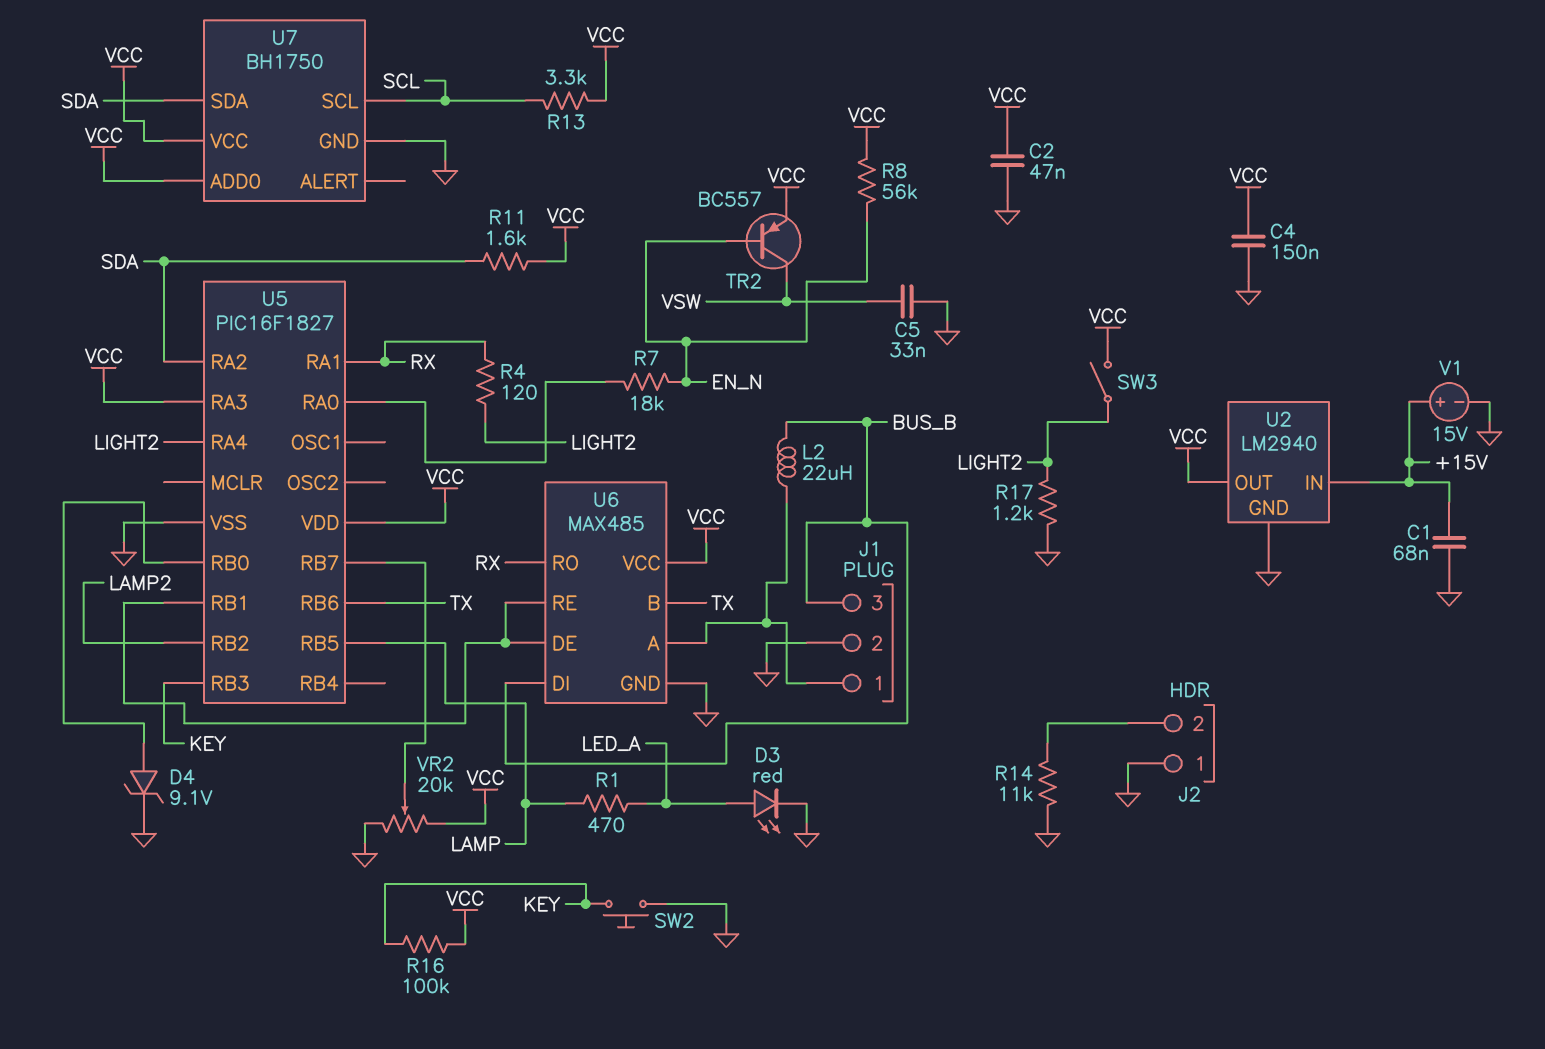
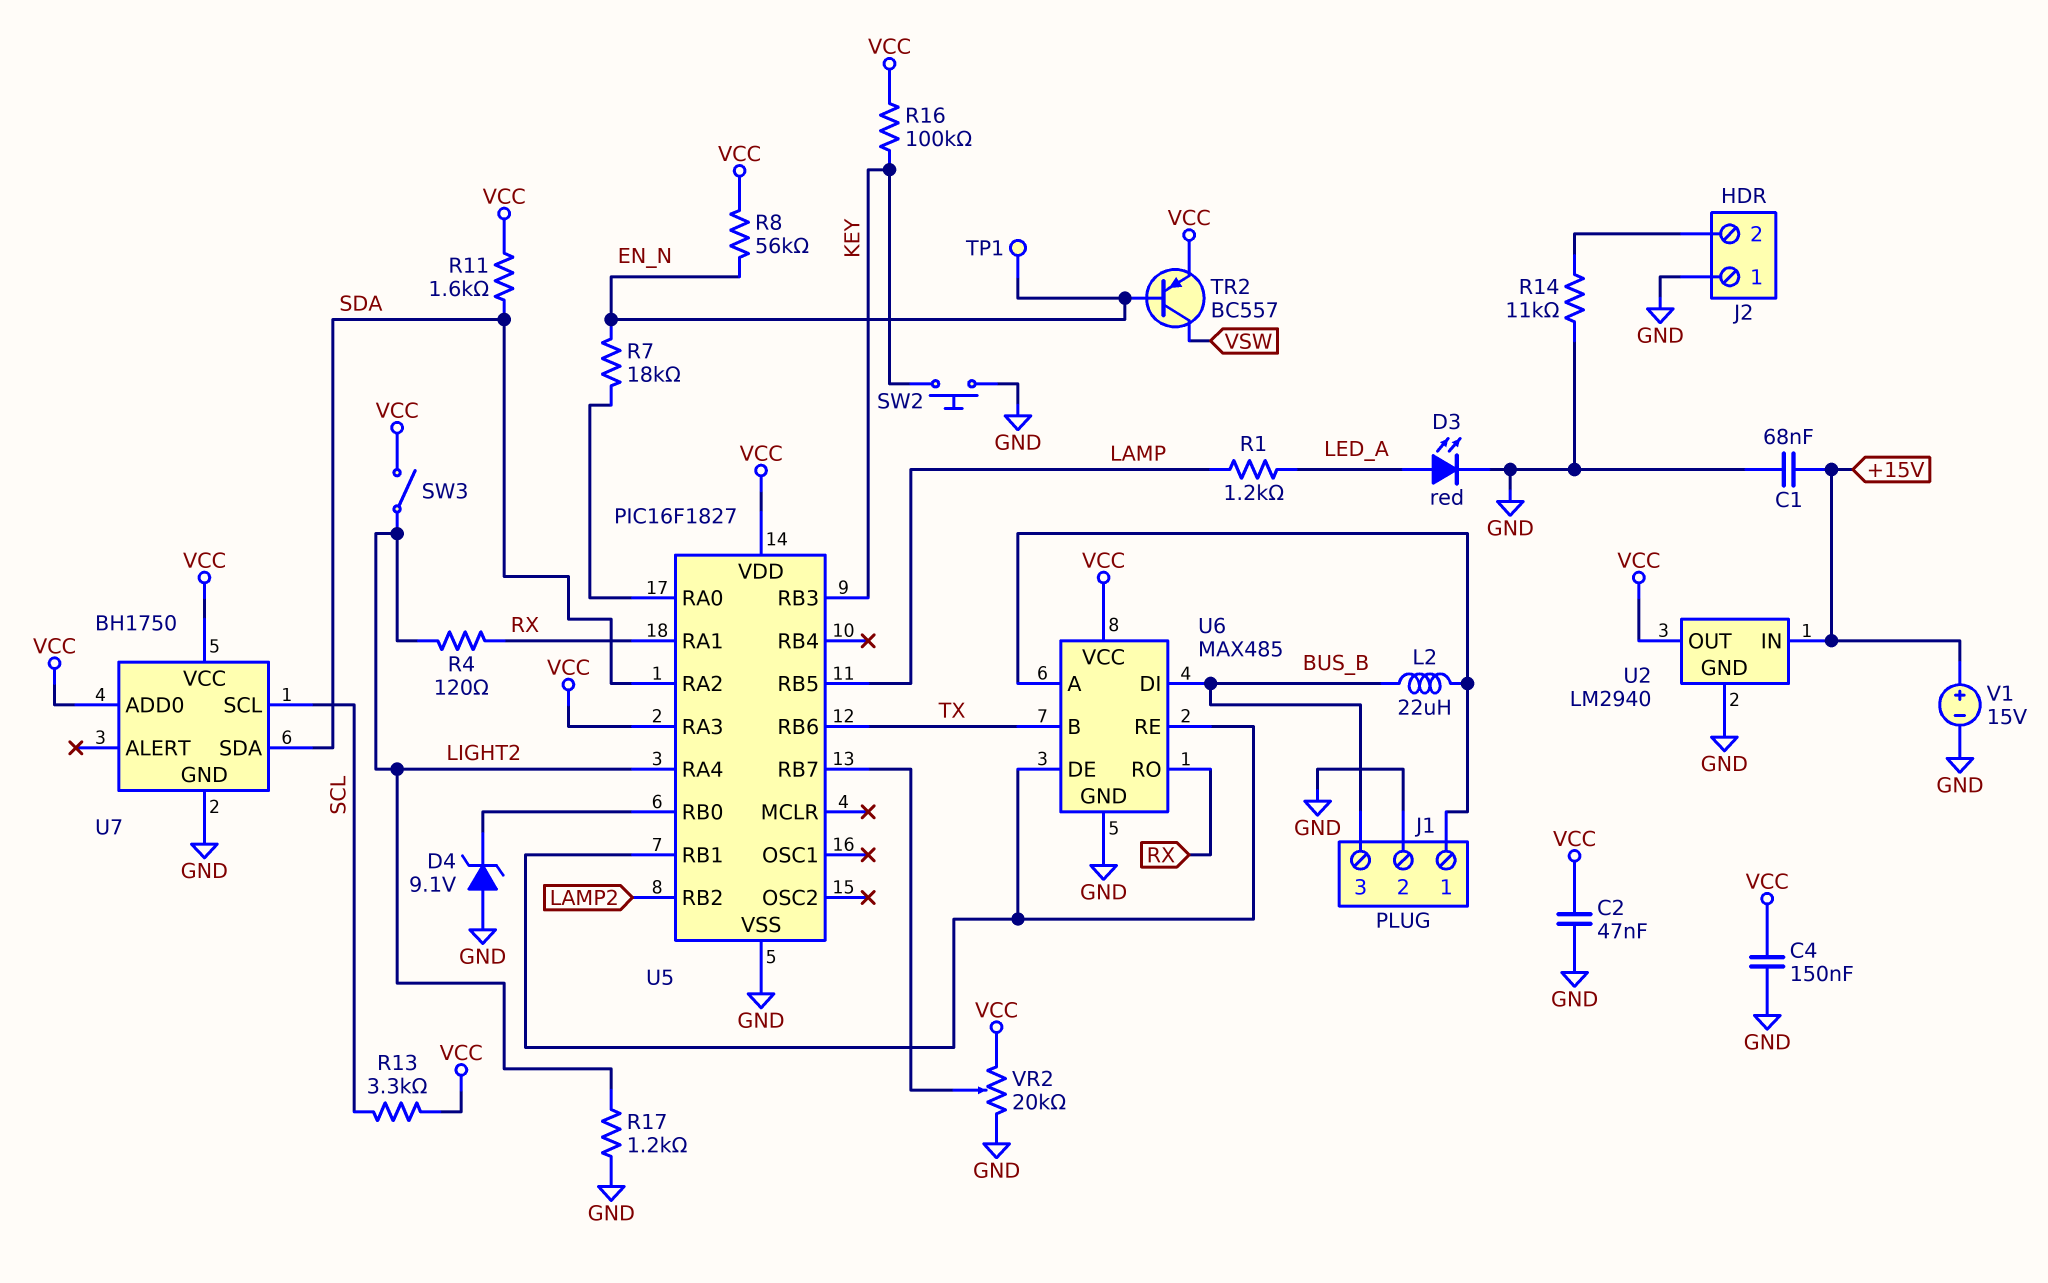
C5: 33nF (GND, VSW) -> none
D4: zener 9.1V (A U5/RB0, K GND) -> zener 9.1V (A GND, K U5/RB0)
R1: 470 (LAMP, LED_A) -> 1.2k (LAMP, LED_A)
TP1: none -> test point (EN_N)

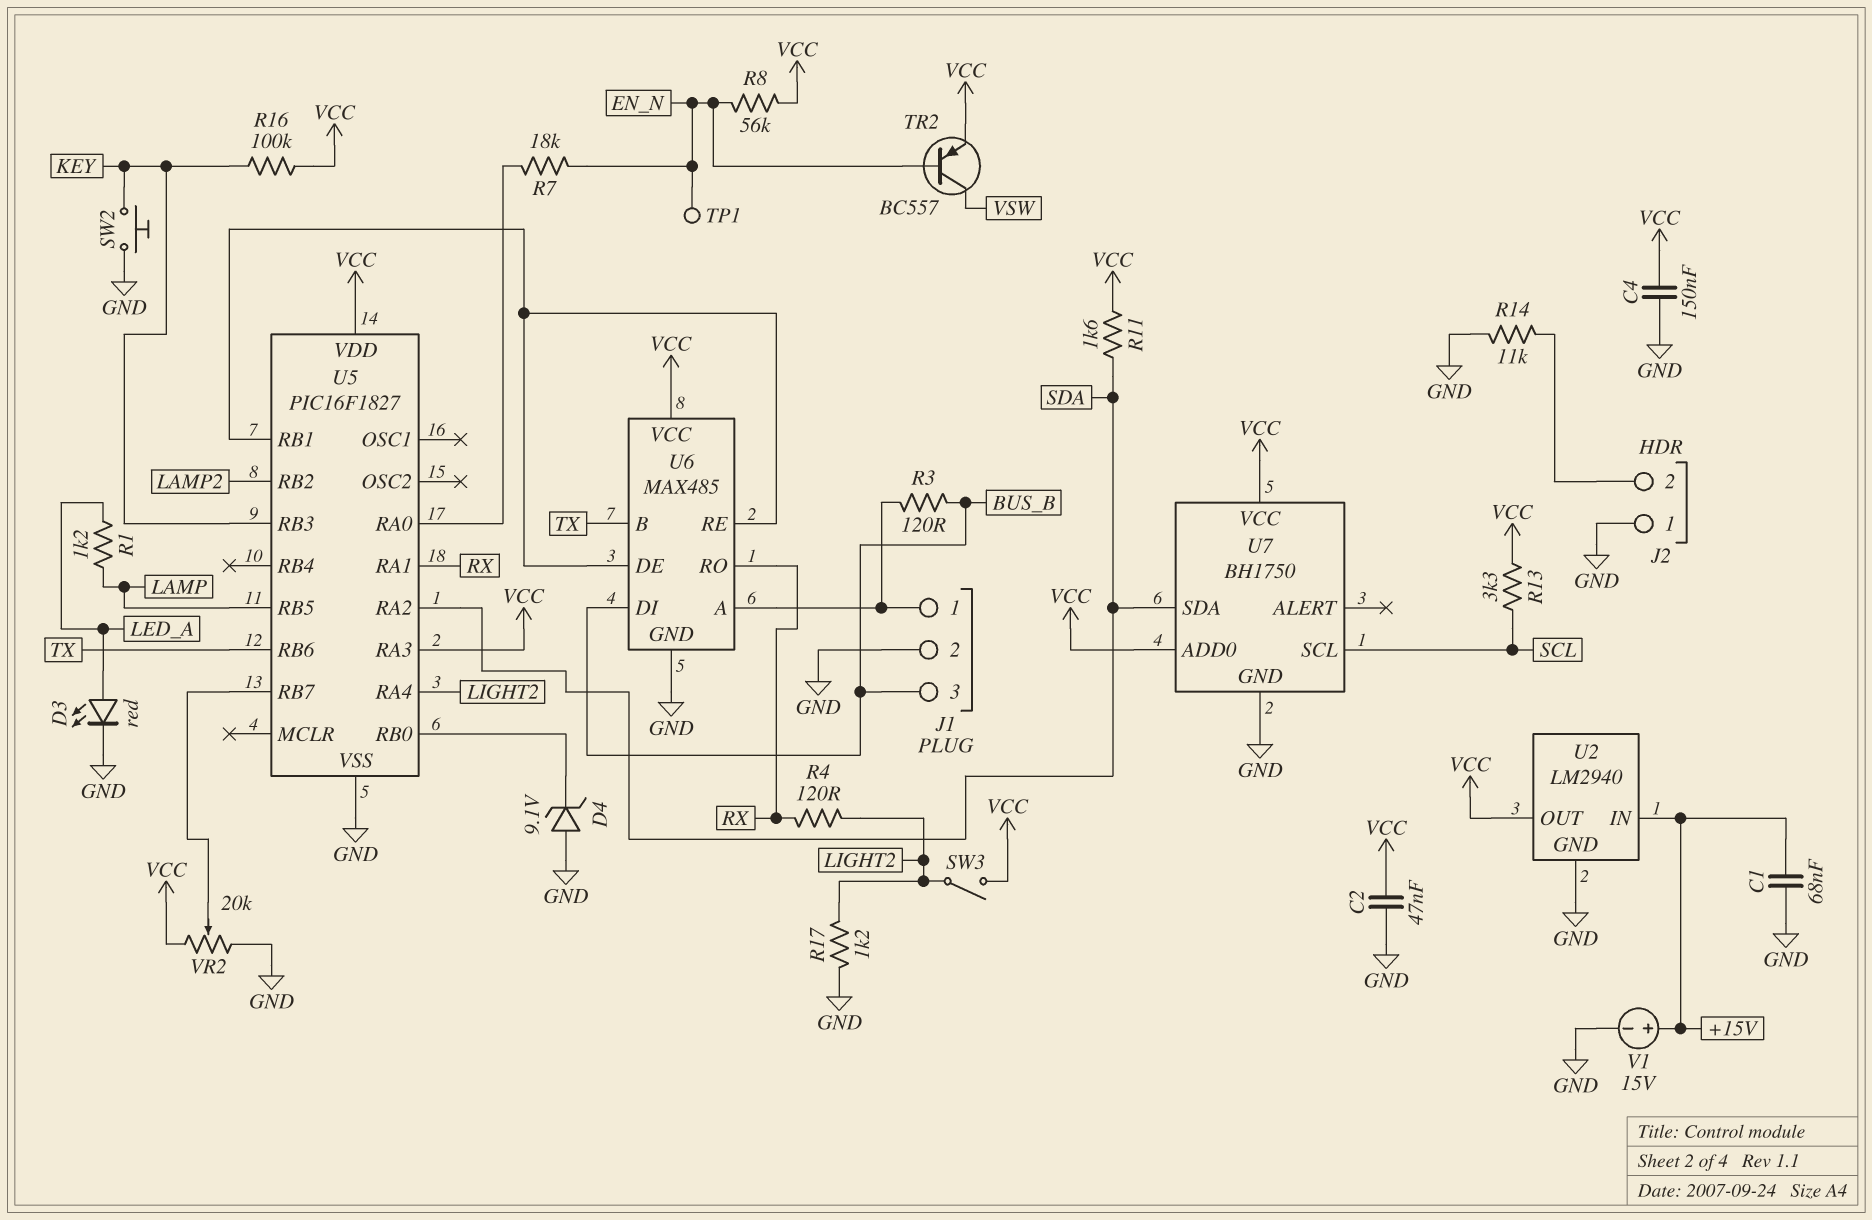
L2: 22uH (BUS_B, J1/1) -> none
R3: none -> 120 (BUS_B, J1/1)

